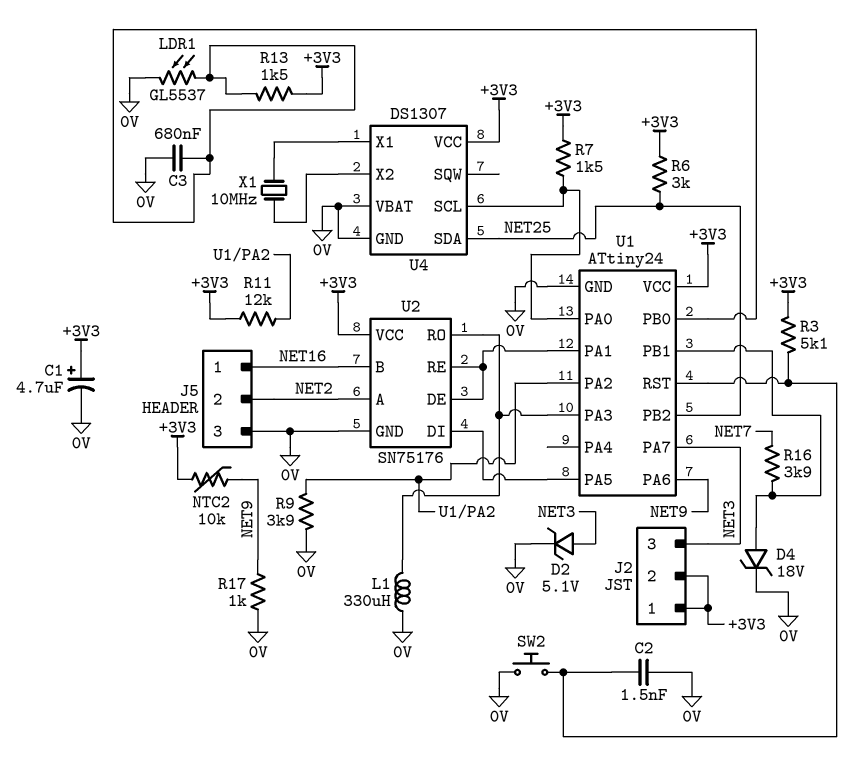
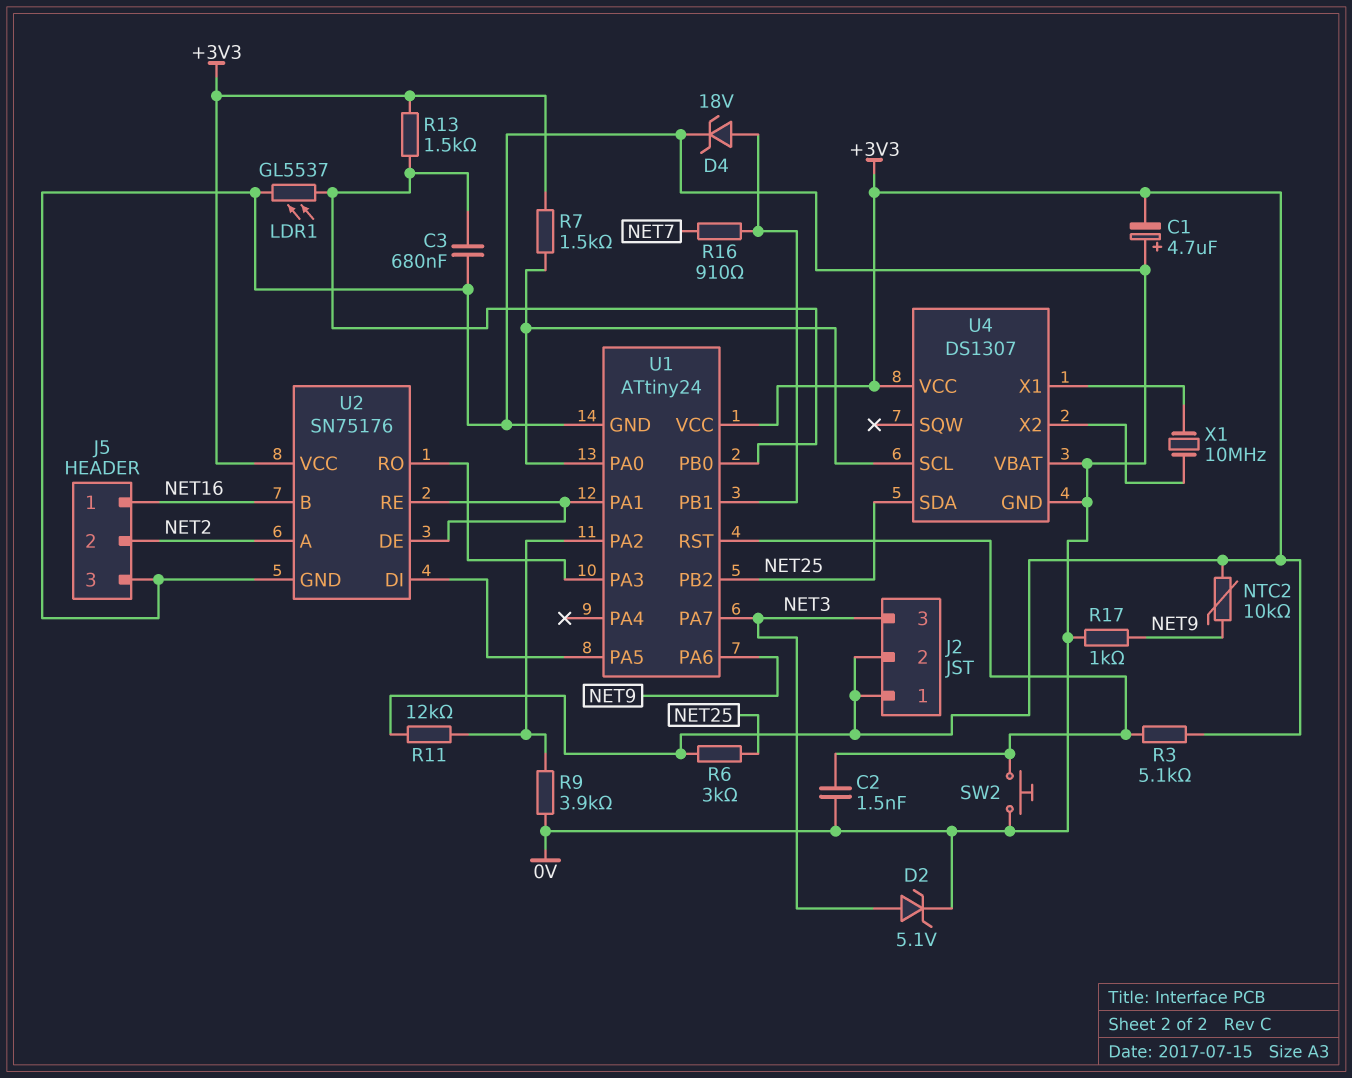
C1: 4.7uF (plus +3V3, minus 0V) -> 4.7uF (plus 0V, minus +3V3)
L1: 330uH (0V, U1/PA3) -> none
R16: 3.9k (NET7, U1/PB1) -> 910 (NET7, U1/PB1)

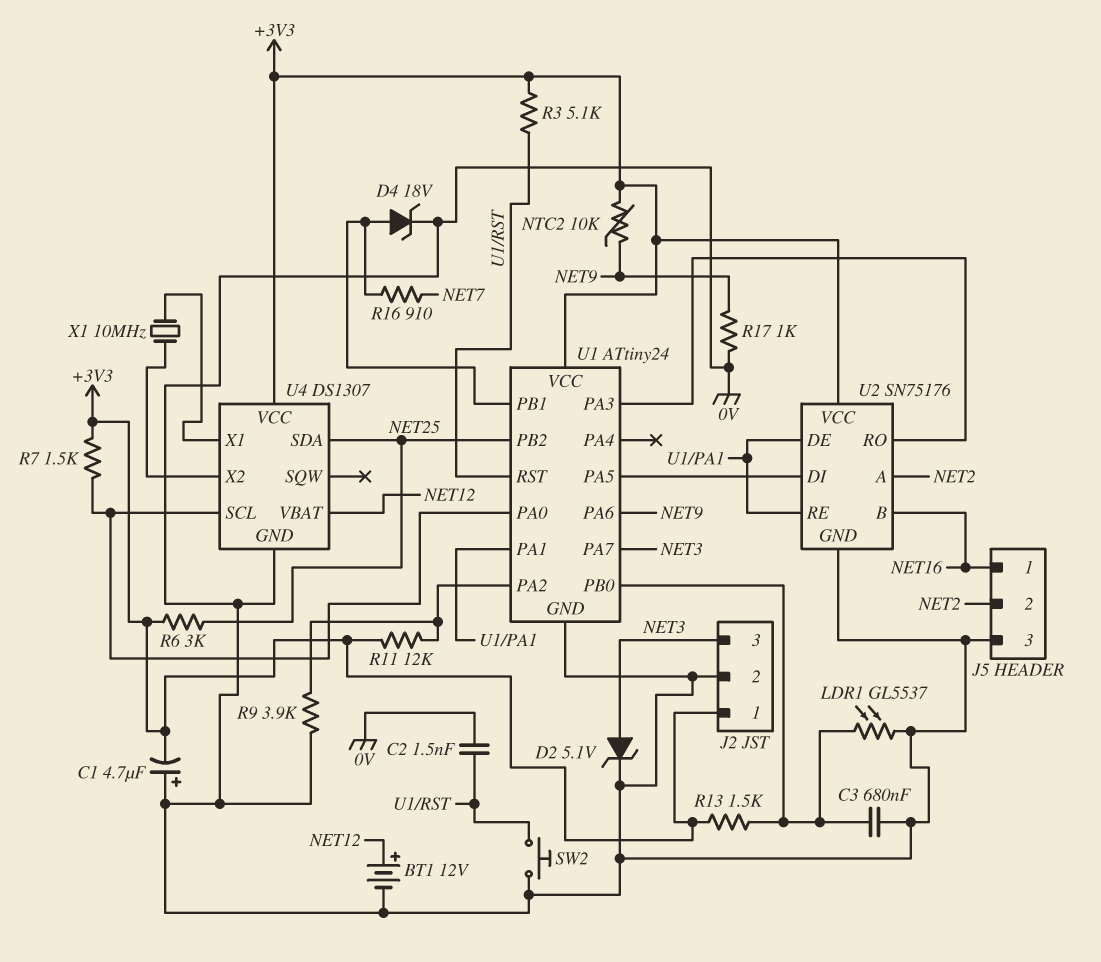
BT1: none -> 12V (plus NET12, minus 0V)
J2 pin 2: +3V3 -> 0V
U4 pin VBAT: 0V -> NET12

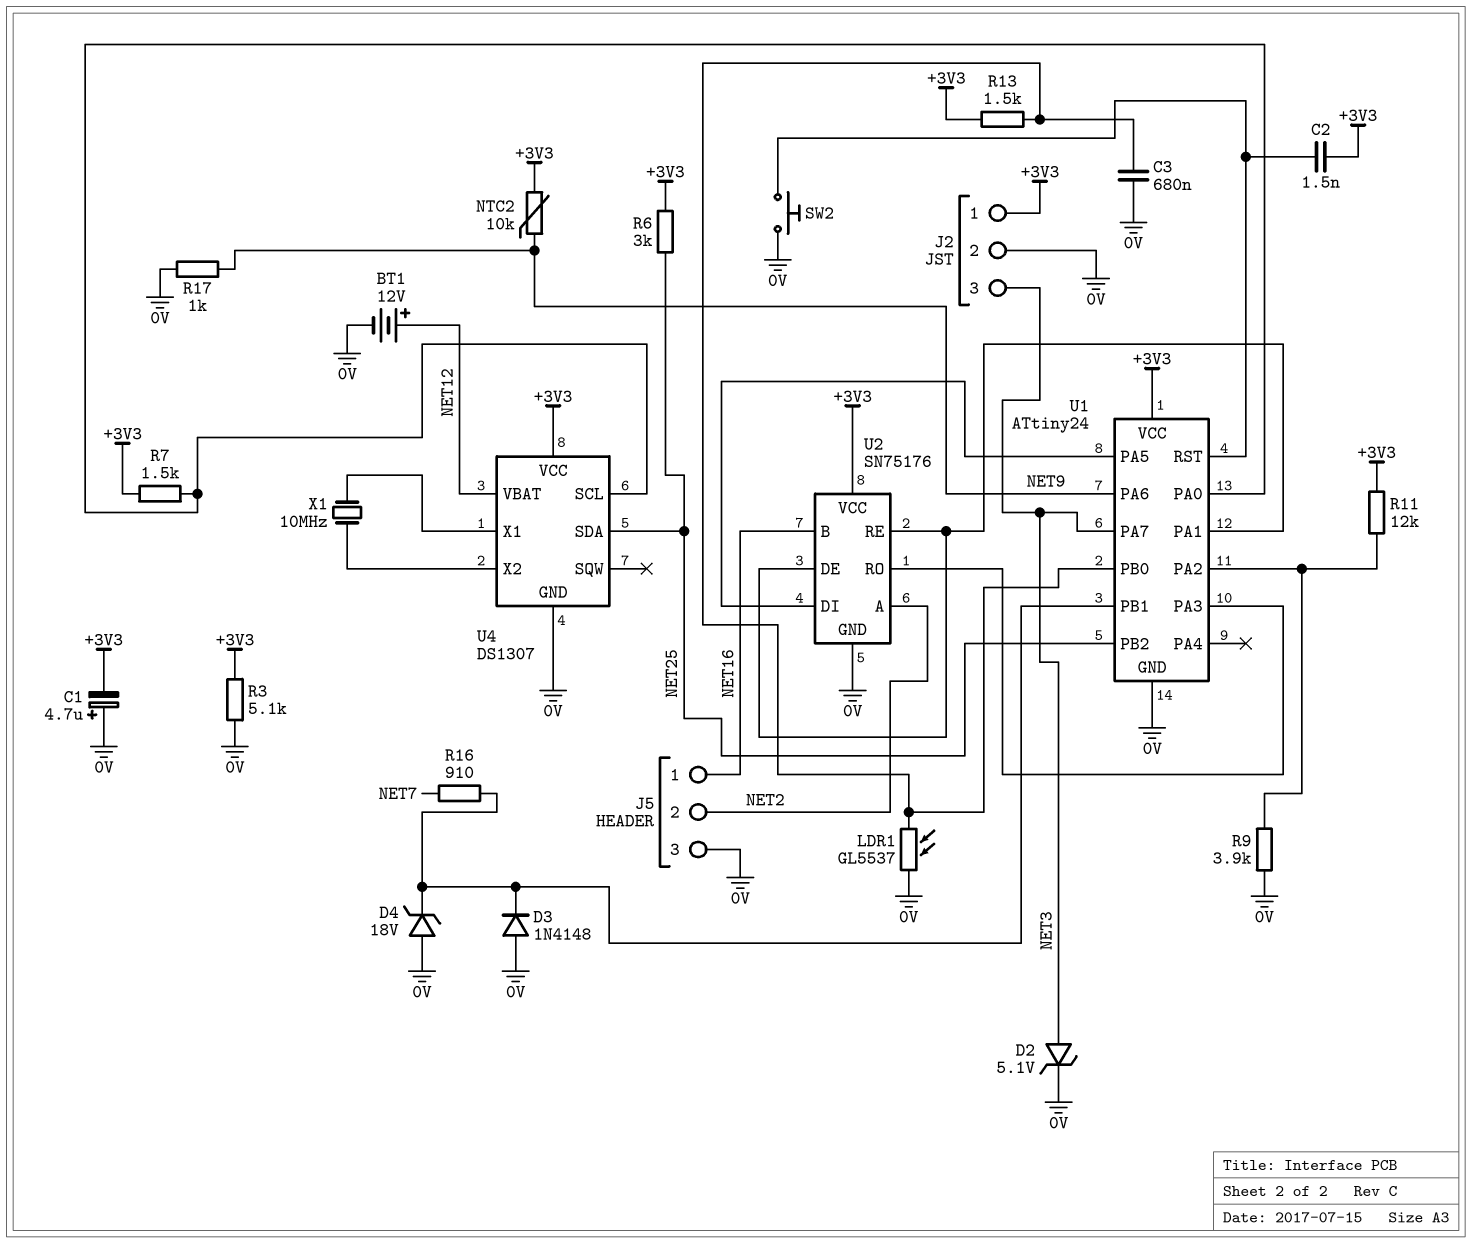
C2: 1.5nF (0V, U1/RST) -> 1.5nF (+3V3, U1/RST)
D3: none -> diode 1N4148 (A 0V, K U1/PB1)
D4: zener 18V (A U1/PB1, K 0V) -> zener 18V (A 0V, K U1/PB1)
R3: 5.1k (+3V3, U1/RST) -> 5.1k (+3V3, 0V)

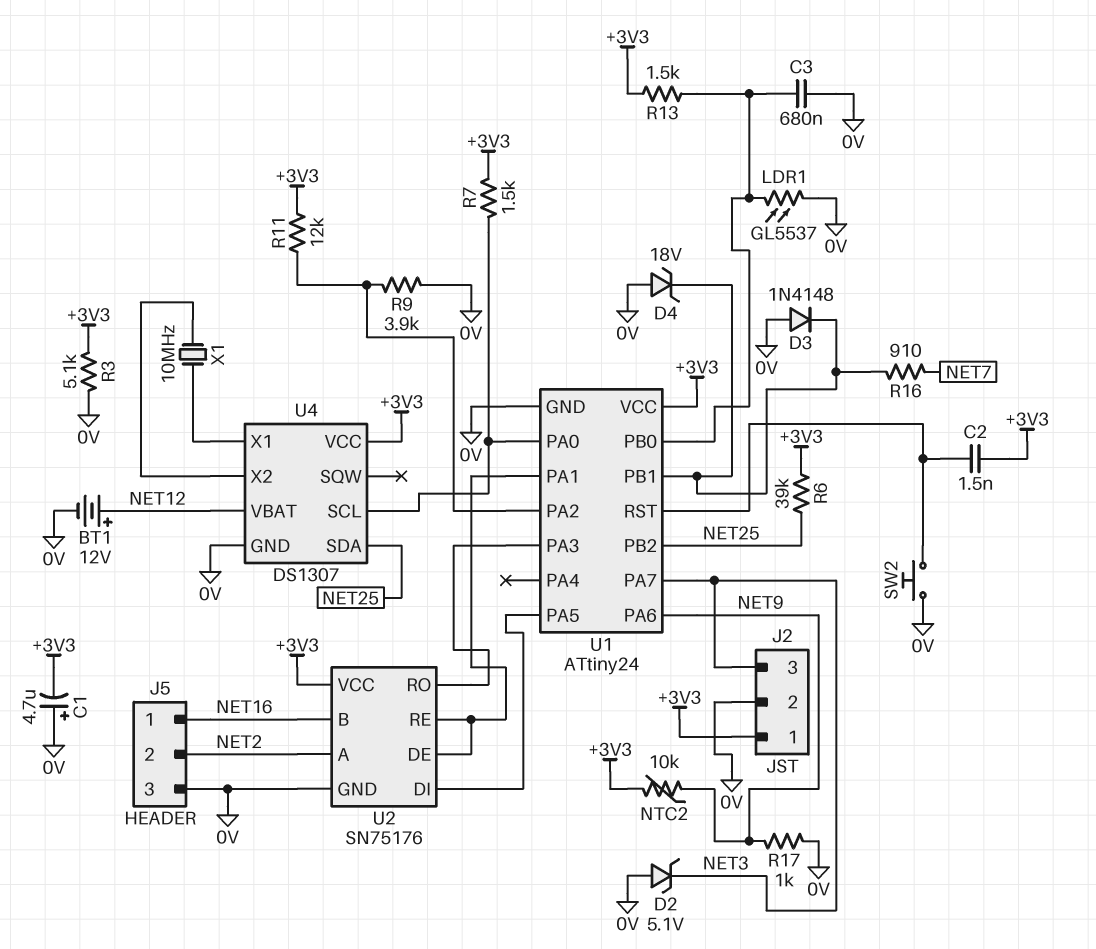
D2: zener 5.1V (A NET3, K 0V) -> zener 5.1V (A 0V, K NET3)
R6: 3k (+3V3, NET25) -> 39k (+3V3, NET25)

